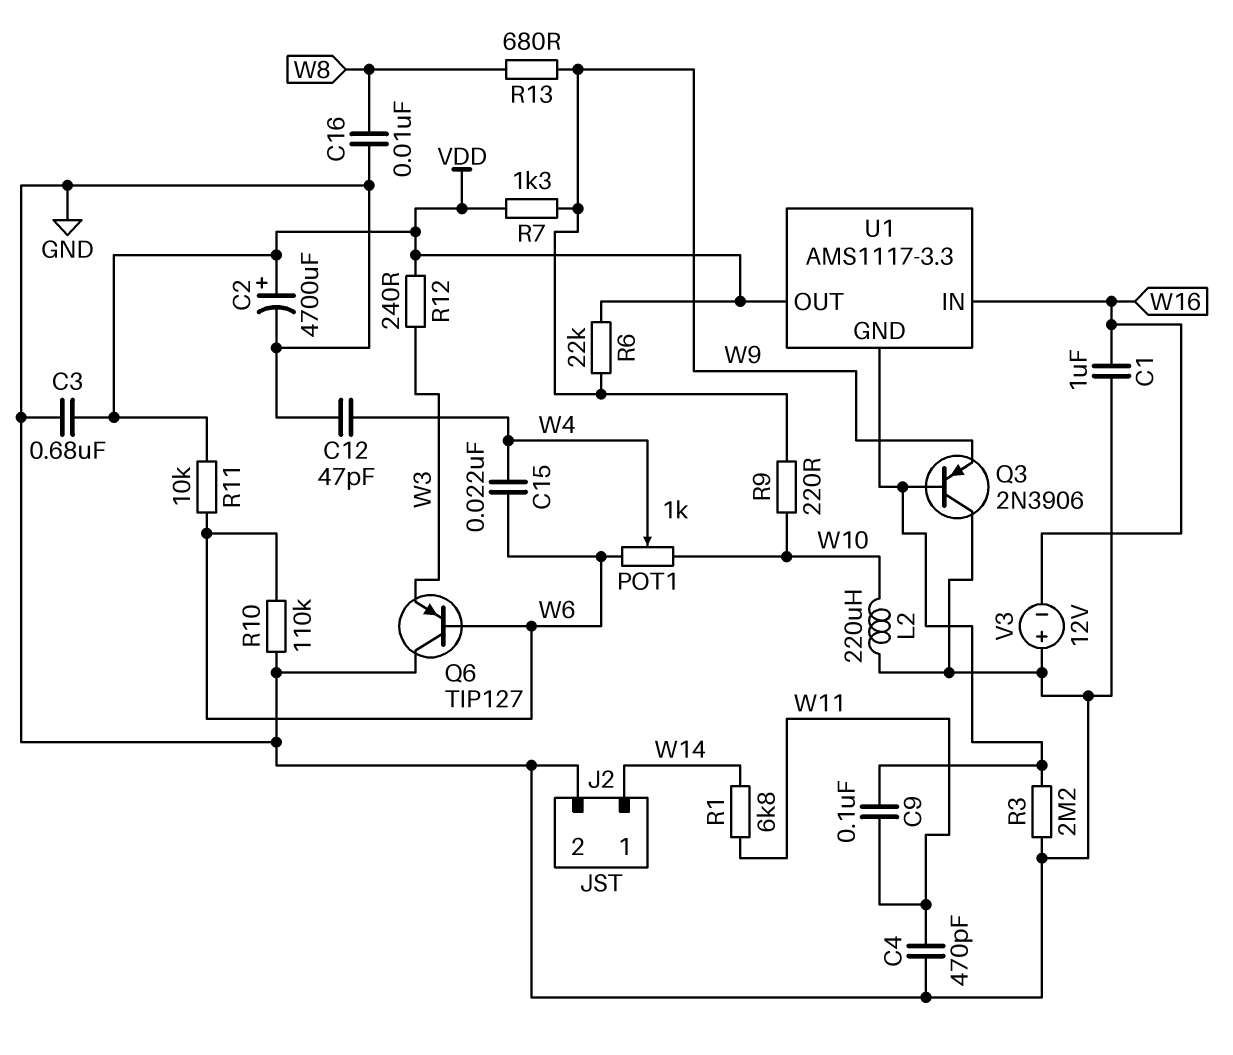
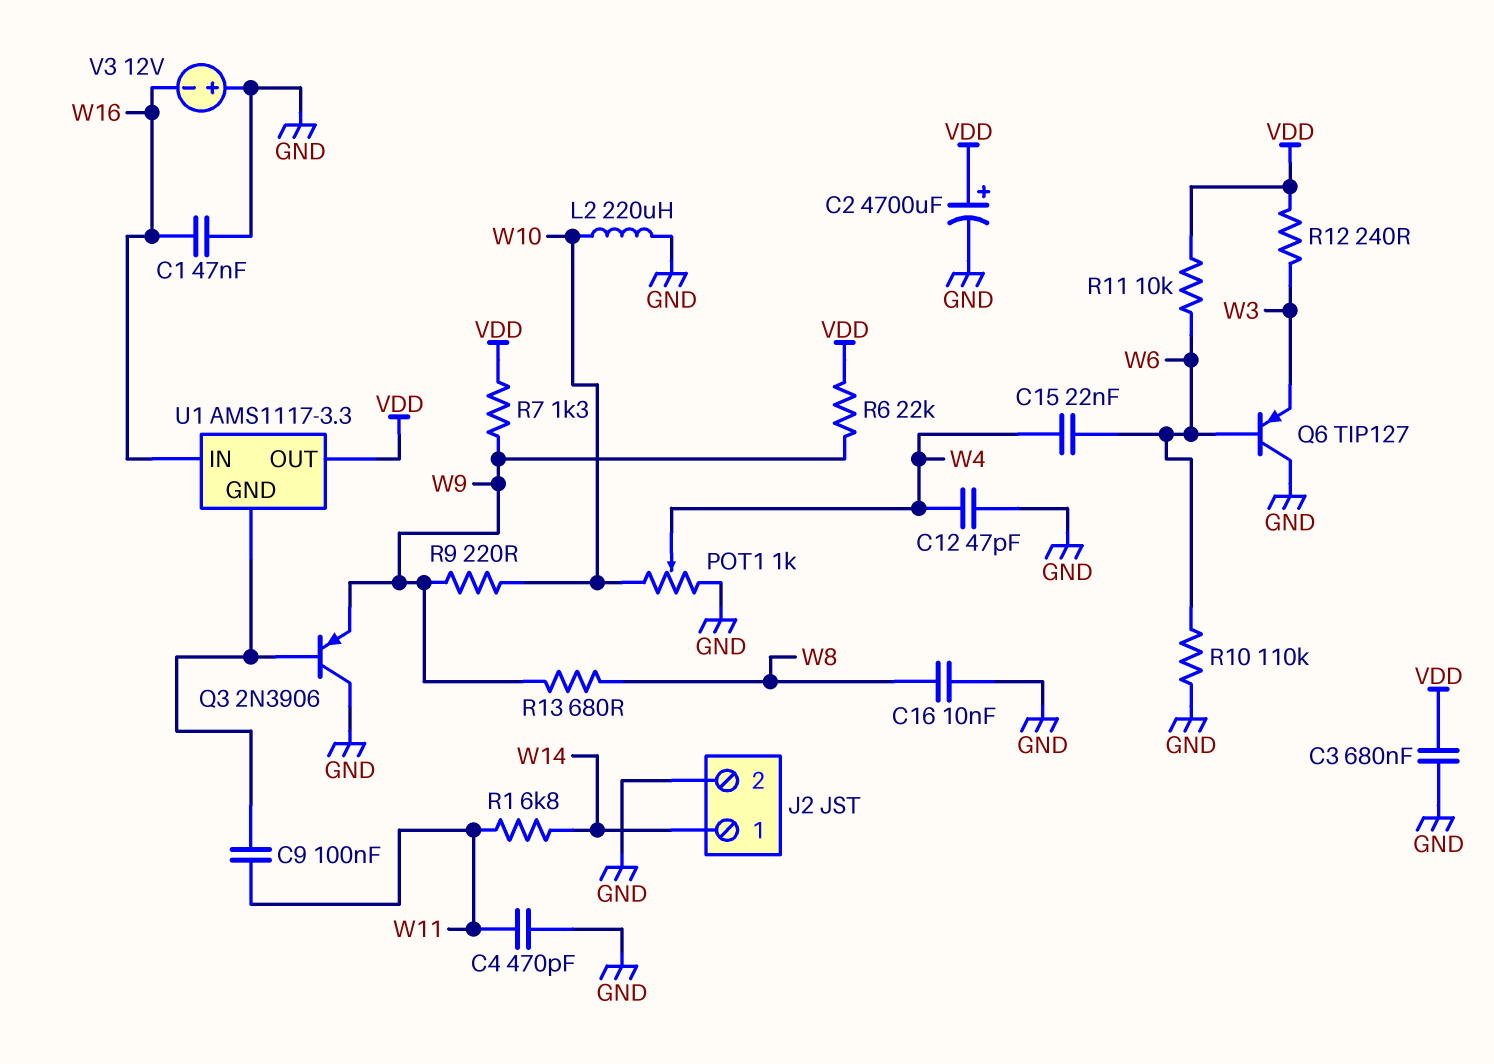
C1: 1uF (GND, W16) -> 47nF (GND, W16)
POT1: 1k (W6, W10, wiper W4) -> 1k (GND, W10, wiper W4)
R3: 2.2M (GND, U1/GND) -> none

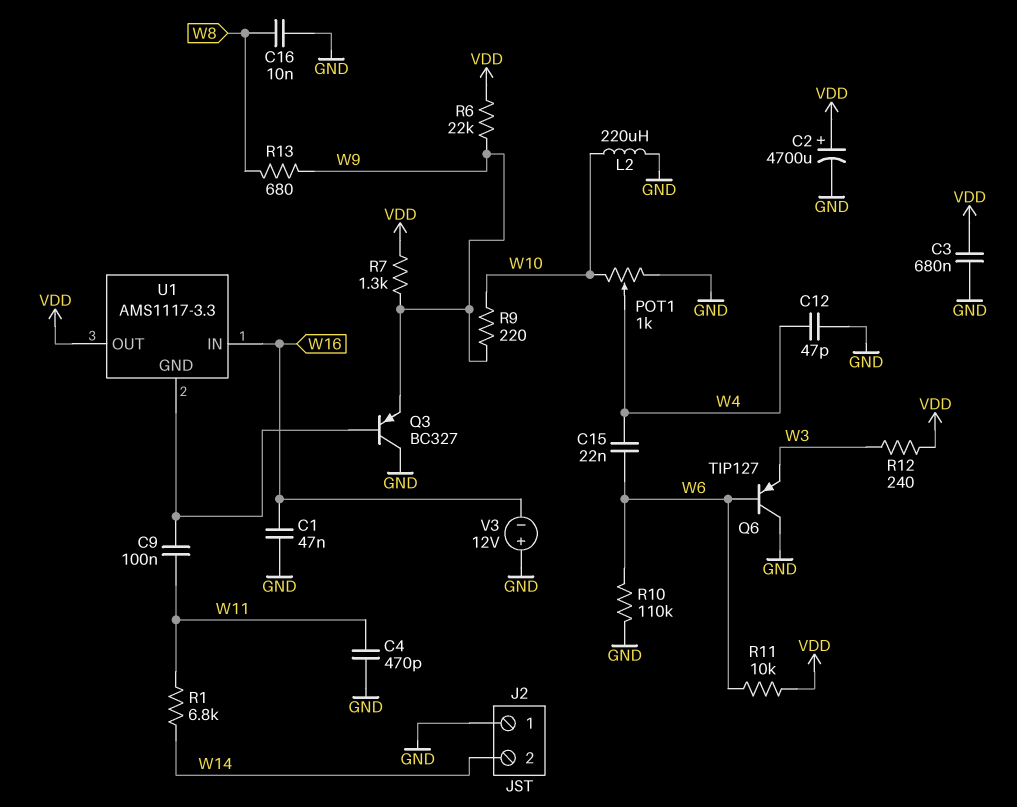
J2 pin 1: W14 -> GND
J2 pin 2: GND -> W14
Q3: PNP 2N3906 (B U1/GND, C GND, E W9) -> PNP BC327 (B U1/GND, C GND, E W9)

